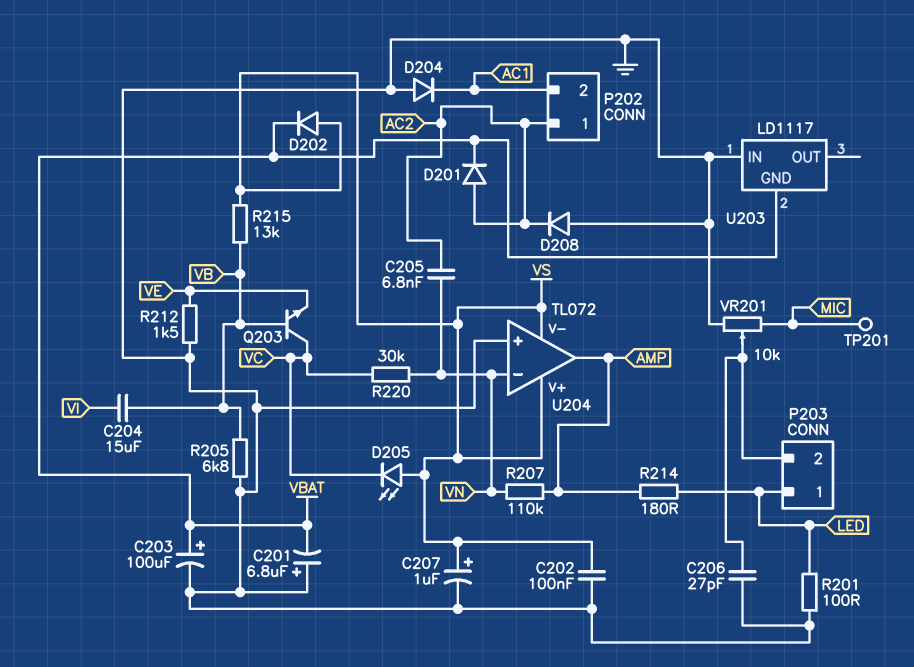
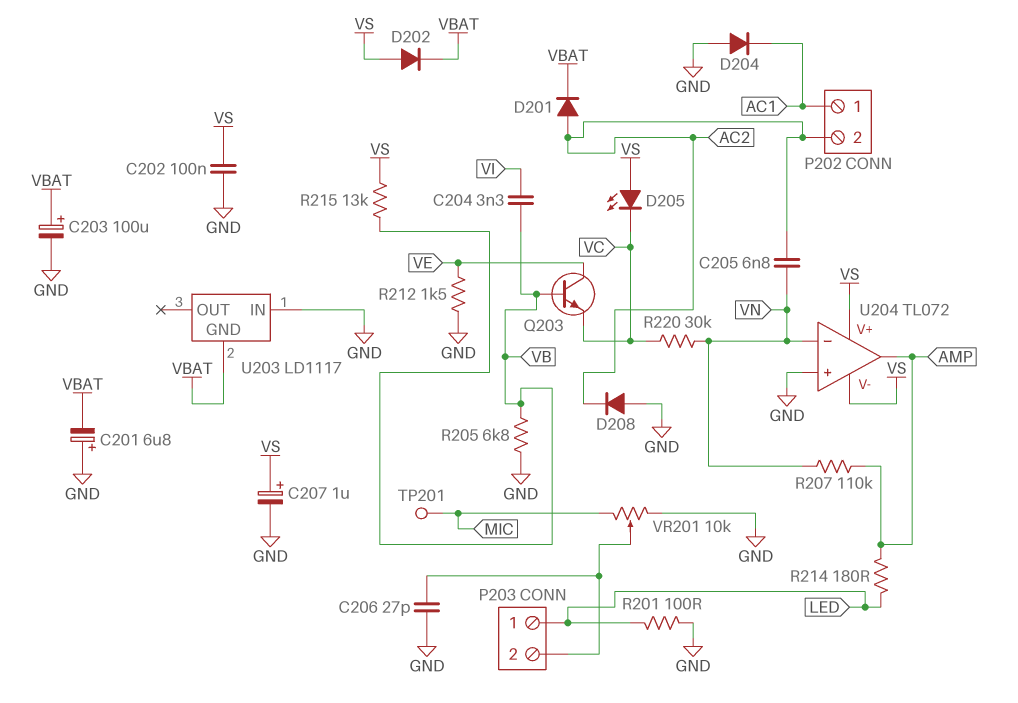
C204: 15uF (VB, VI) -> 3.3nF (VB, VI)
P202 pin 1: AC2 -> AC1
P202 pin 2: AC1 -> AC2
Q203: NPN (B VB, C VC, E VE) -> NPN (B VB, C VE, E VC)

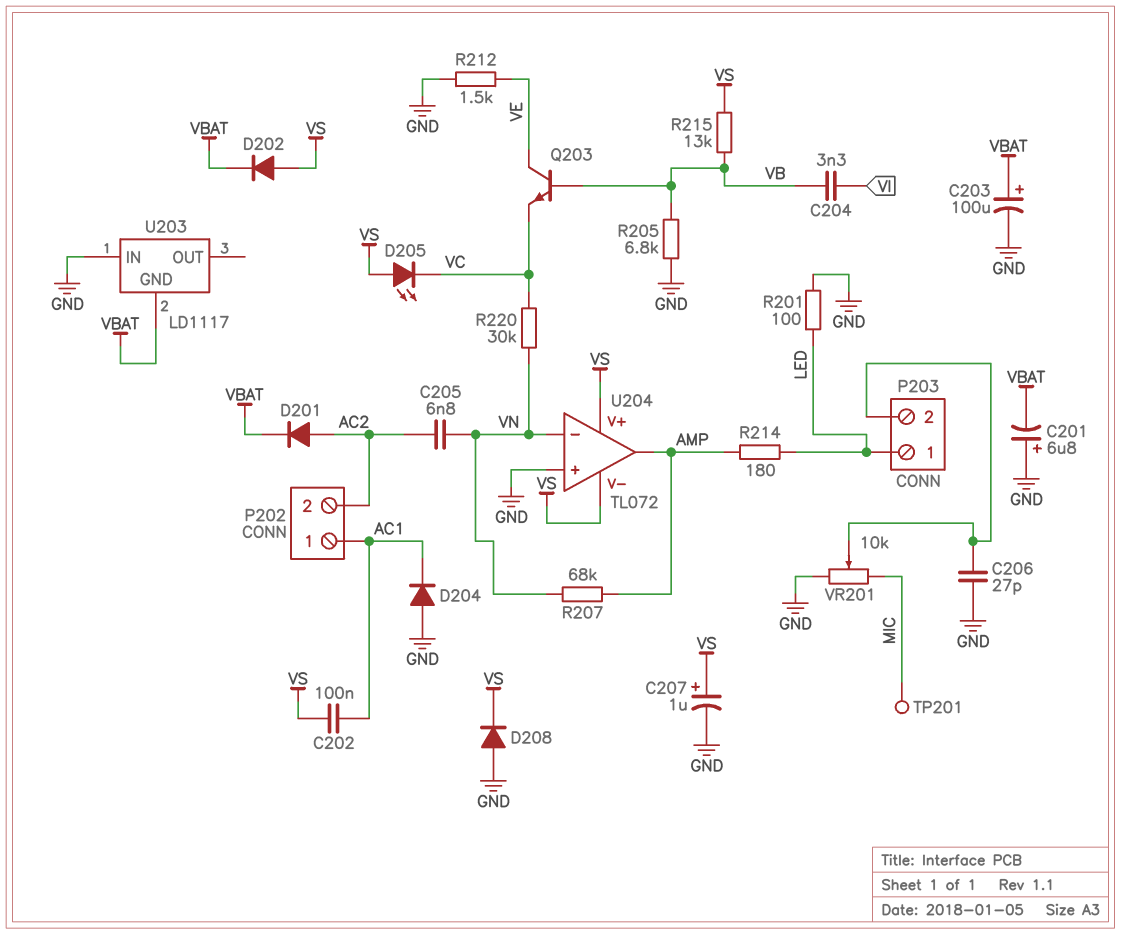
C202: 100nF (GND, VS) -> 100nF (AC1, VS)
D208: diode (A GND, K AC2) -> diode (A GND, K VS)
R207: 110k (AMP, VN) -> 68k (AMP, VN)

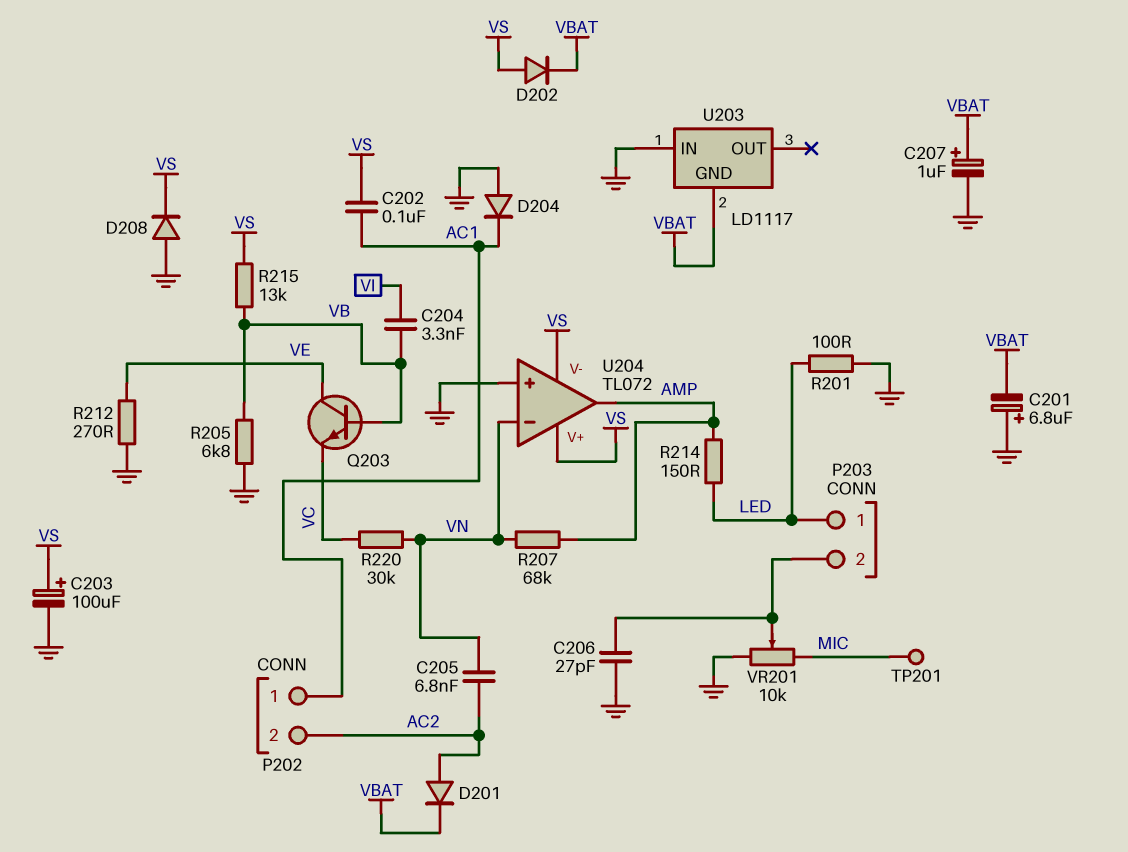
C203: 100uF (plus VBAT, minus GND) -> 100uF (plus VS, minus GND)
C207: 1uF (plus VS, minus GND) -> 1uF (plus VBAT, minus GND)
D205: LED (A VS, K VC) -> none
R212: 1.5k (GND, VE) -> 270 (GND, VE)
R214: 180 (AMP, LED) -> 150 (AMP, LED)

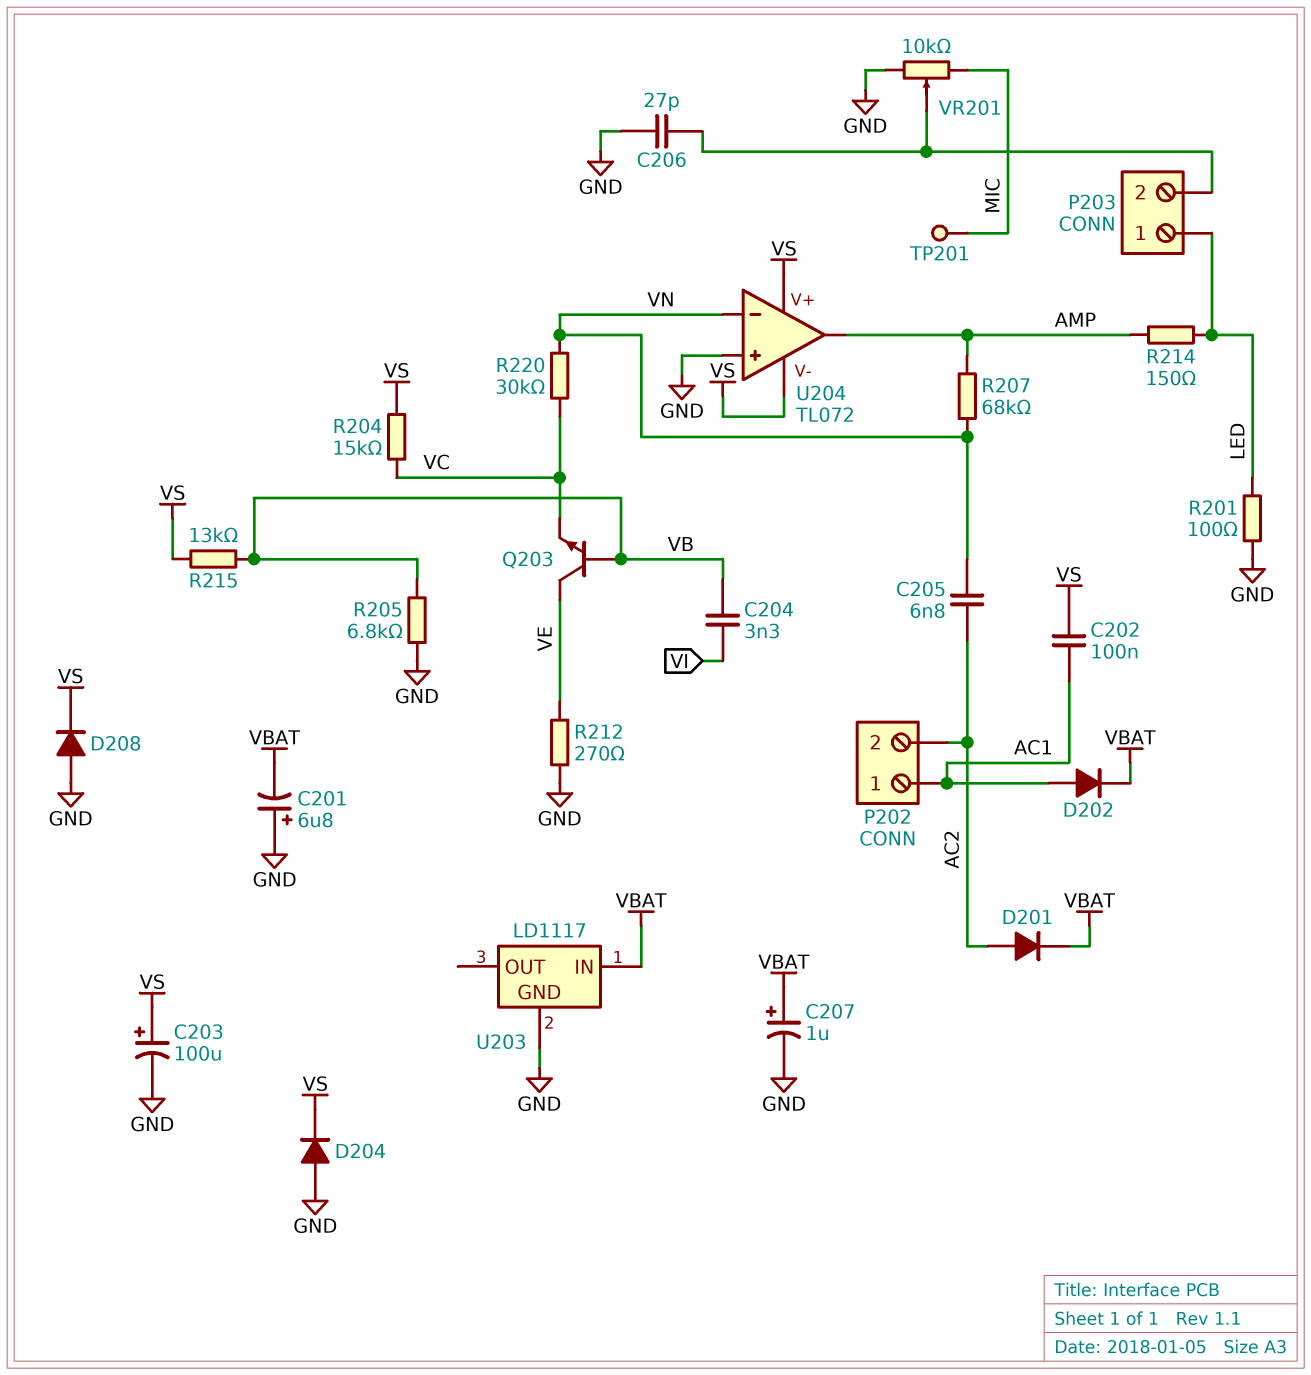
D202: diode (A VS, K VBAT) -> diode (A AC1, K VBAT)
D204: diode (A GND, K AC1) -> diode (A GND, K VS)
R204: none -> 15k (VC, VS)
U203 pin GND: VBAT -> GND
U203 pin IN: GND -> VBAT

